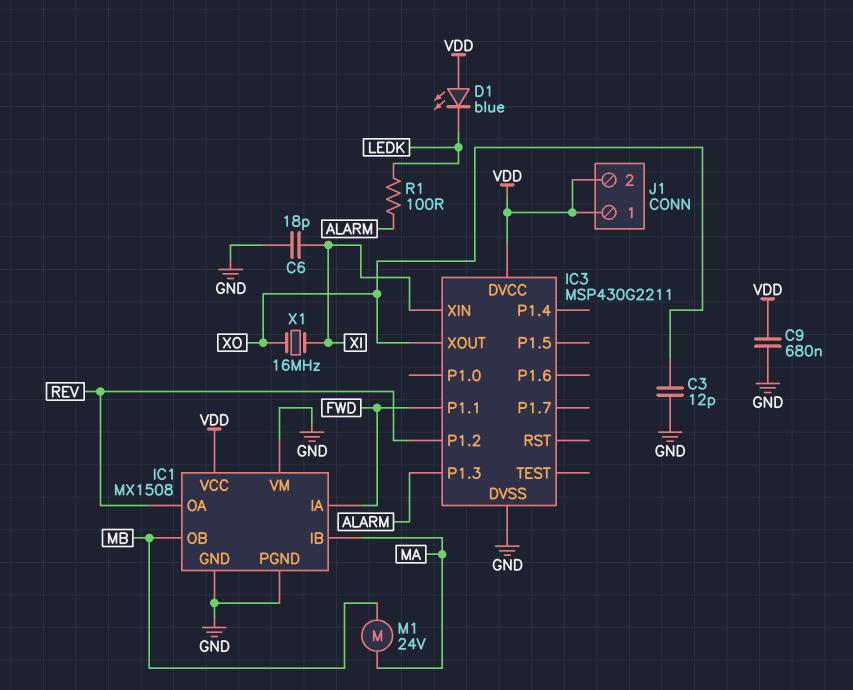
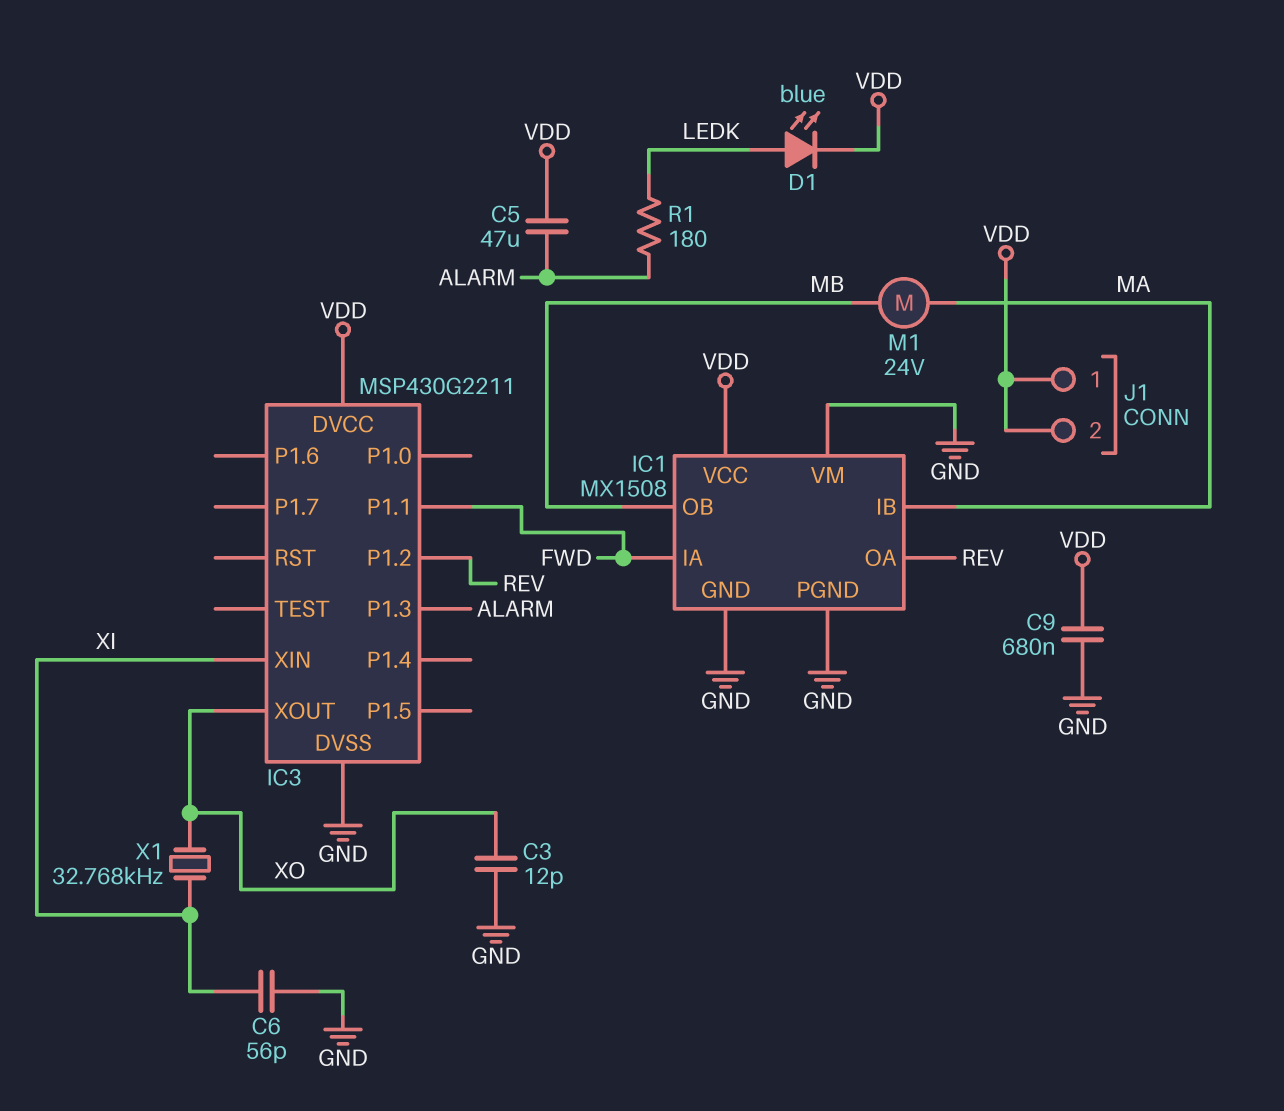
C5: none -> 47uF (ALARM, VDD)
C6: 18pF (GND, XI) -> 56pF (GND, XI)
D1: LED blue (A VDD, K LEDK) -> LED blue (A LEDK, K VDD)
R1: 100 (ALARM, LEDK) -> 180 (ALARM, LEDK)
X1: 16MHz (XI, XO) -> 32.768kHz (XI, XO)

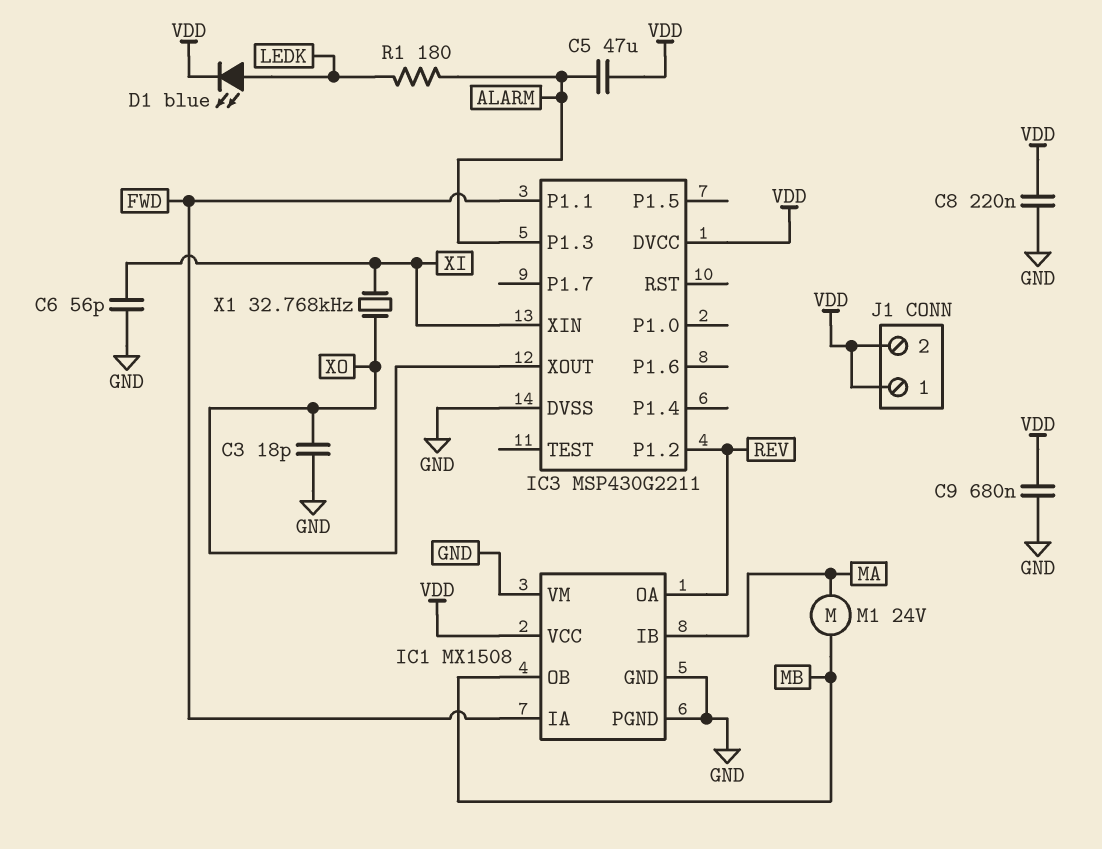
C3: 12pF (GND, XO) -> 18pF (GND, XO)
C8: none -> 220nF (GND, VDD)

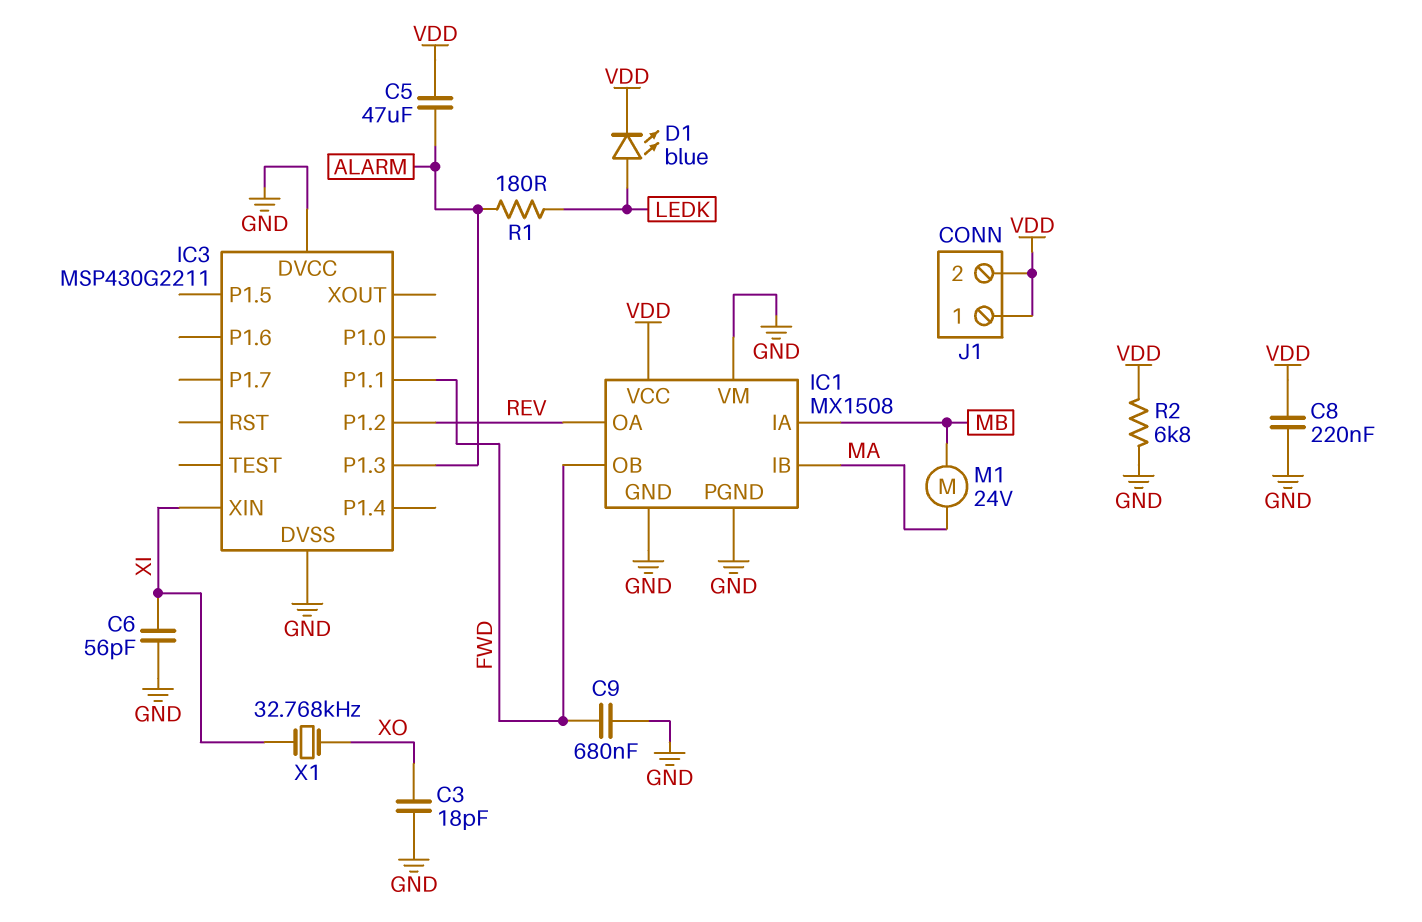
C9: 680nF (GND, VDD) -> 680nF (FWD, GND)
IC1 pin IA: FWD -> MB
IC1 pin OB: MB -> FWD
IC3 pin DVCC: VDD -> GND
IC3 pin XOUT: XO -> none
R2: none -> 6.8k (GND, VDD)

